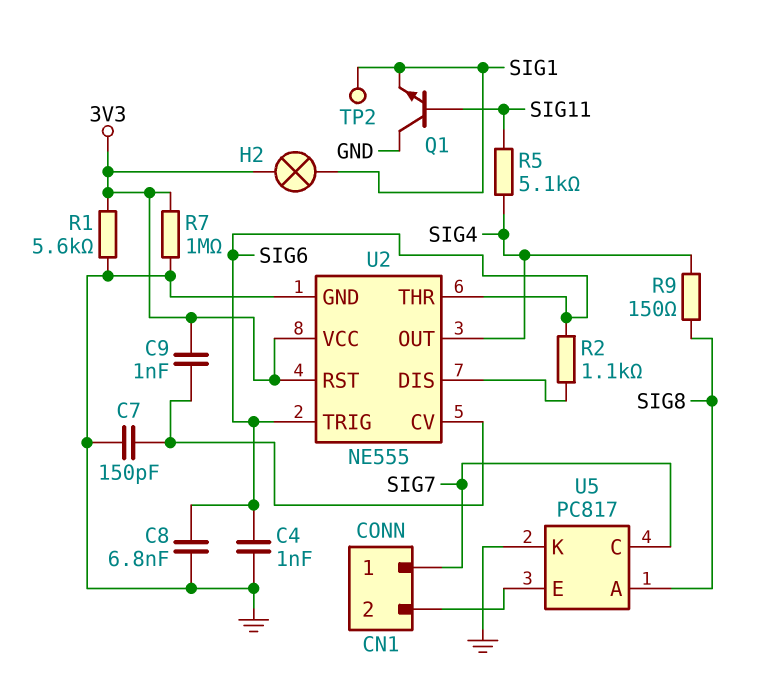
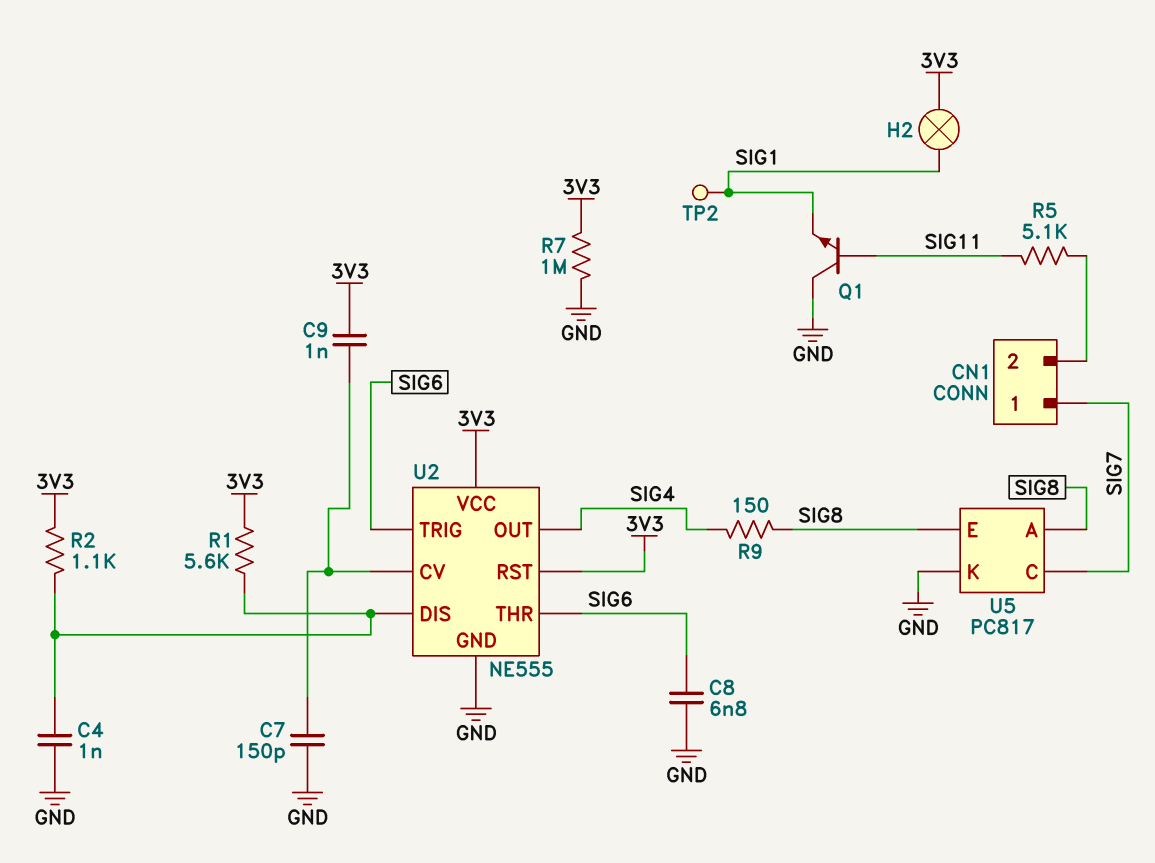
C4: 1nF (GND, SIG6) -> 1nF (GND, U2/DIS)
R1: 5.6k (3V3, GND) -> 5.6k (3V3, U2/DIS)
R2: 1.1k (SIG6, U2/DIS) -> 1.1k (3V3, U2/DIS)
R5: 5.1k (SIG4, SIG11) -> 5.1k (CN1/2, SIG11)
U5 pin E: CN1/2 -> SIG8

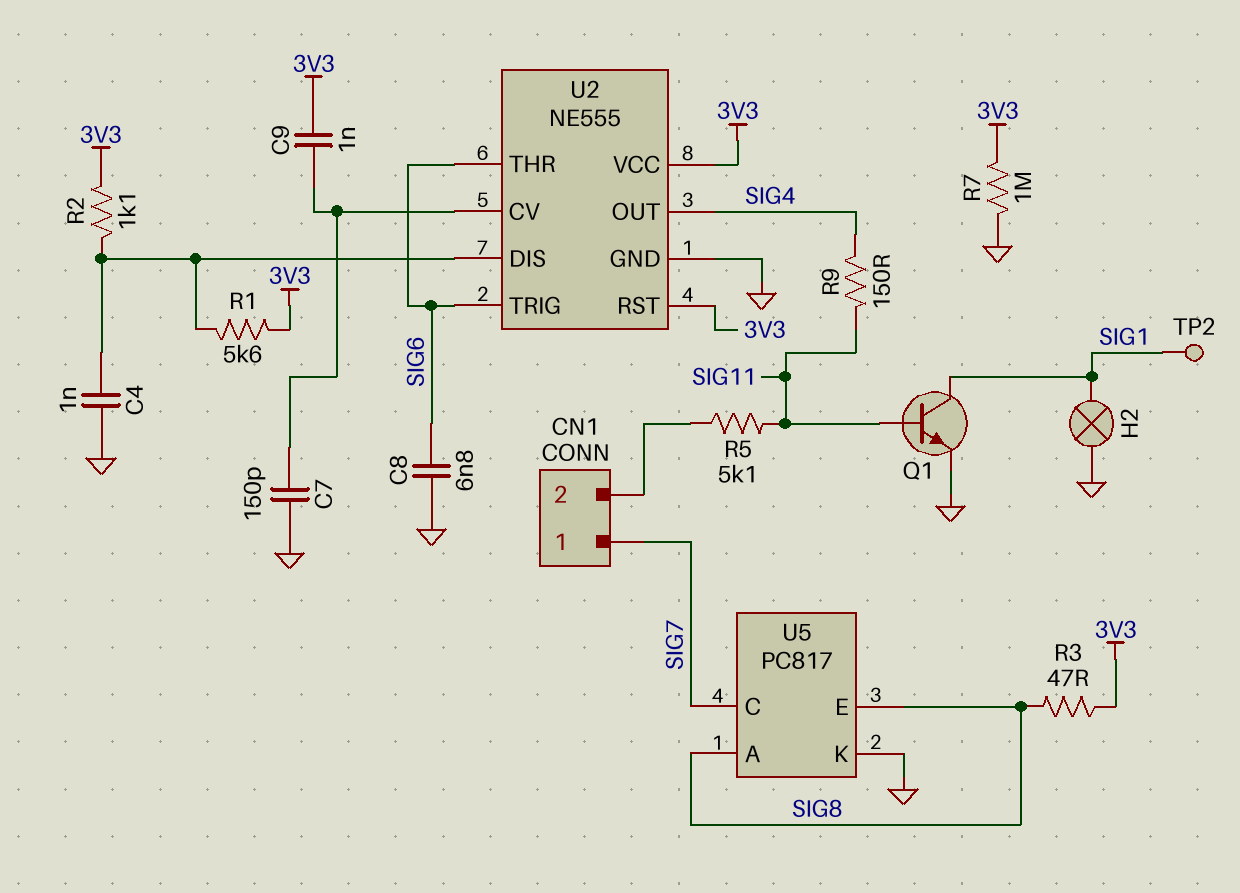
H2: lamp (3V3, SIG1) -> lamp (GND, SIG1)
Q1: NPN (B SIG11, C GND, E SIG1) -> NPN (B SIG11, C SIG1, E GND)
R3: none -> 47 (3V3, SIG8)
R9: 150 (SIG4, SIG8) -> 150 (SIG4, SIG11)

